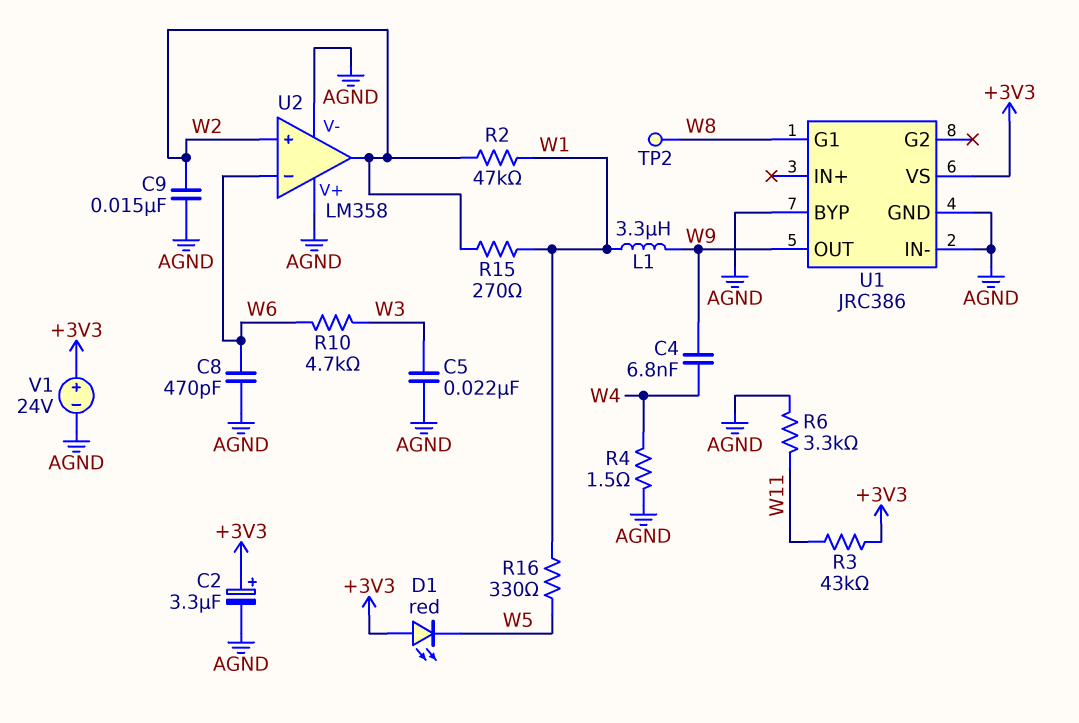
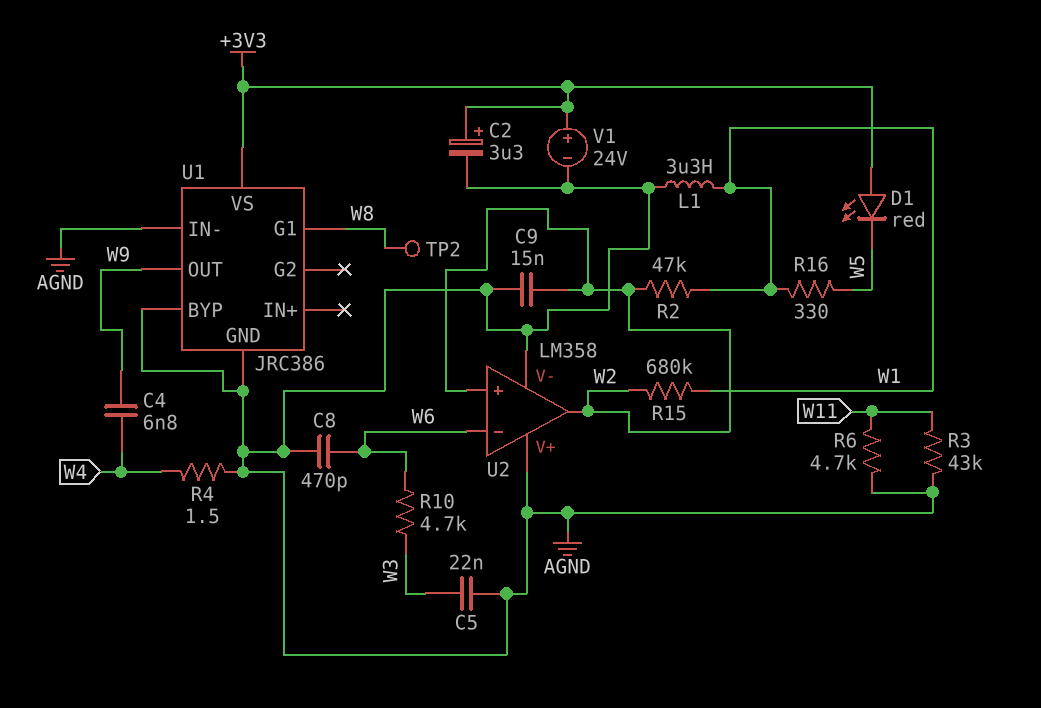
L1: 3.3uH (W1, W9) -> 3.3uH (AGND, W1)
R3: 43k (+3V3, W11) -> 43k (AGND, W11)
R6: 3.3k (AGND, W11) -> 4.7k (AGND, W11)
R15: 270 (W1, W2) -> 680k (W1, W2)

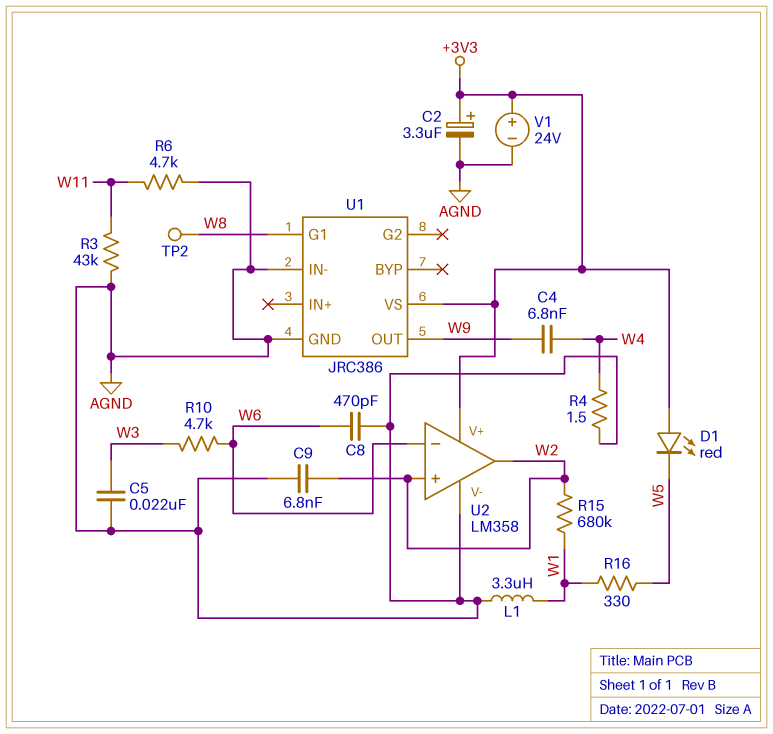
C9: 15nF (AGND, W2) -> 6.8nF (AGND, W2)
R2: 47k (W1, W2) -> none
U1 pin BYP: AGND -> none
U2 pin V+: AGND -> +3V3

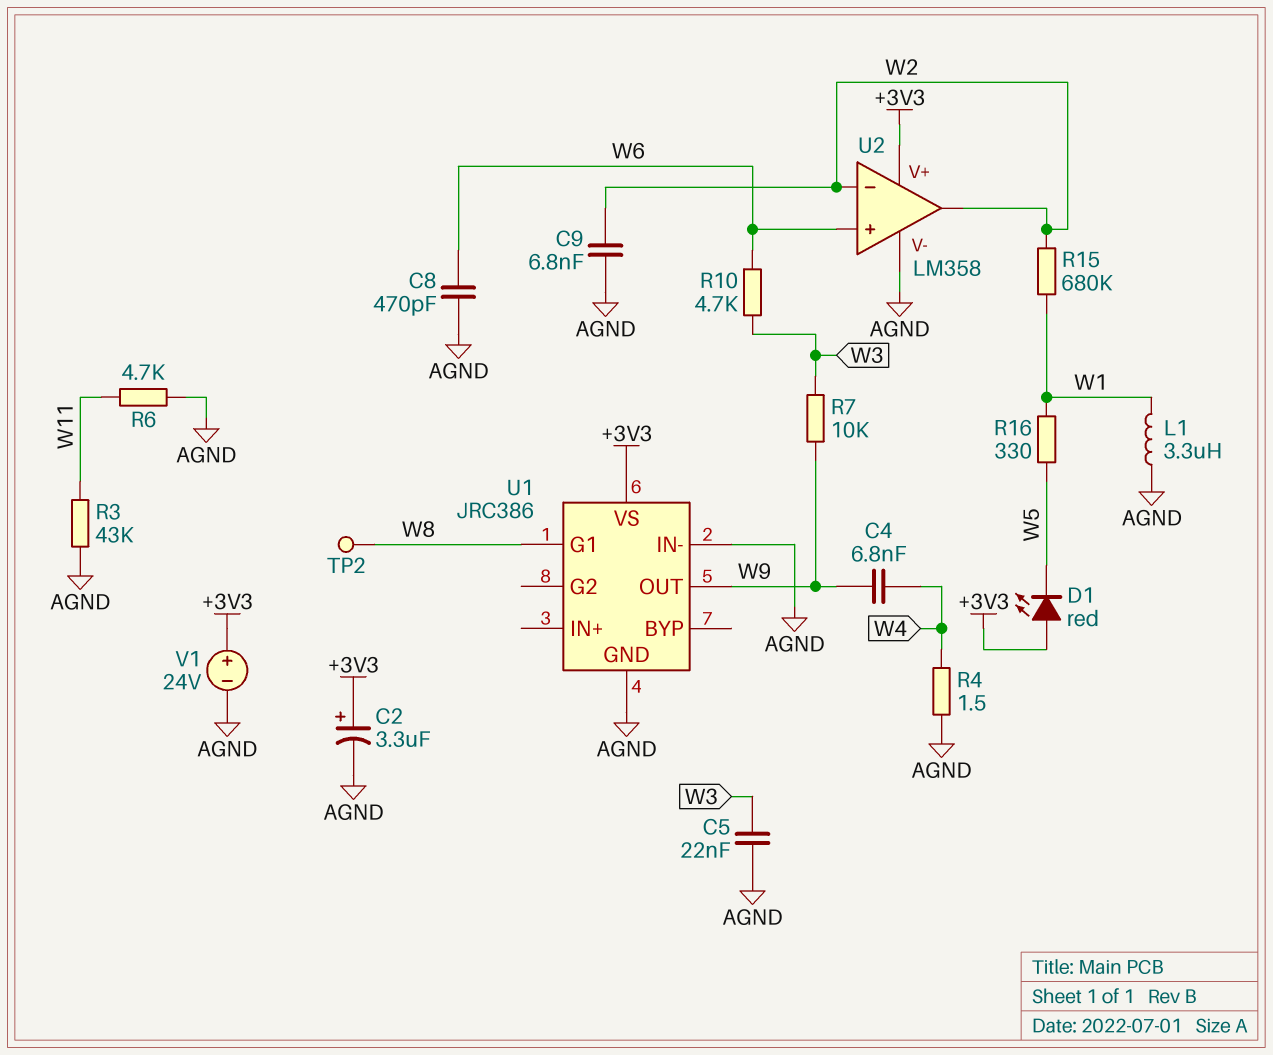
R7: none -> 10k (W3, W9)
U2 pin in+: W2 -> W6
U2 pin in-: W6 -> W2

